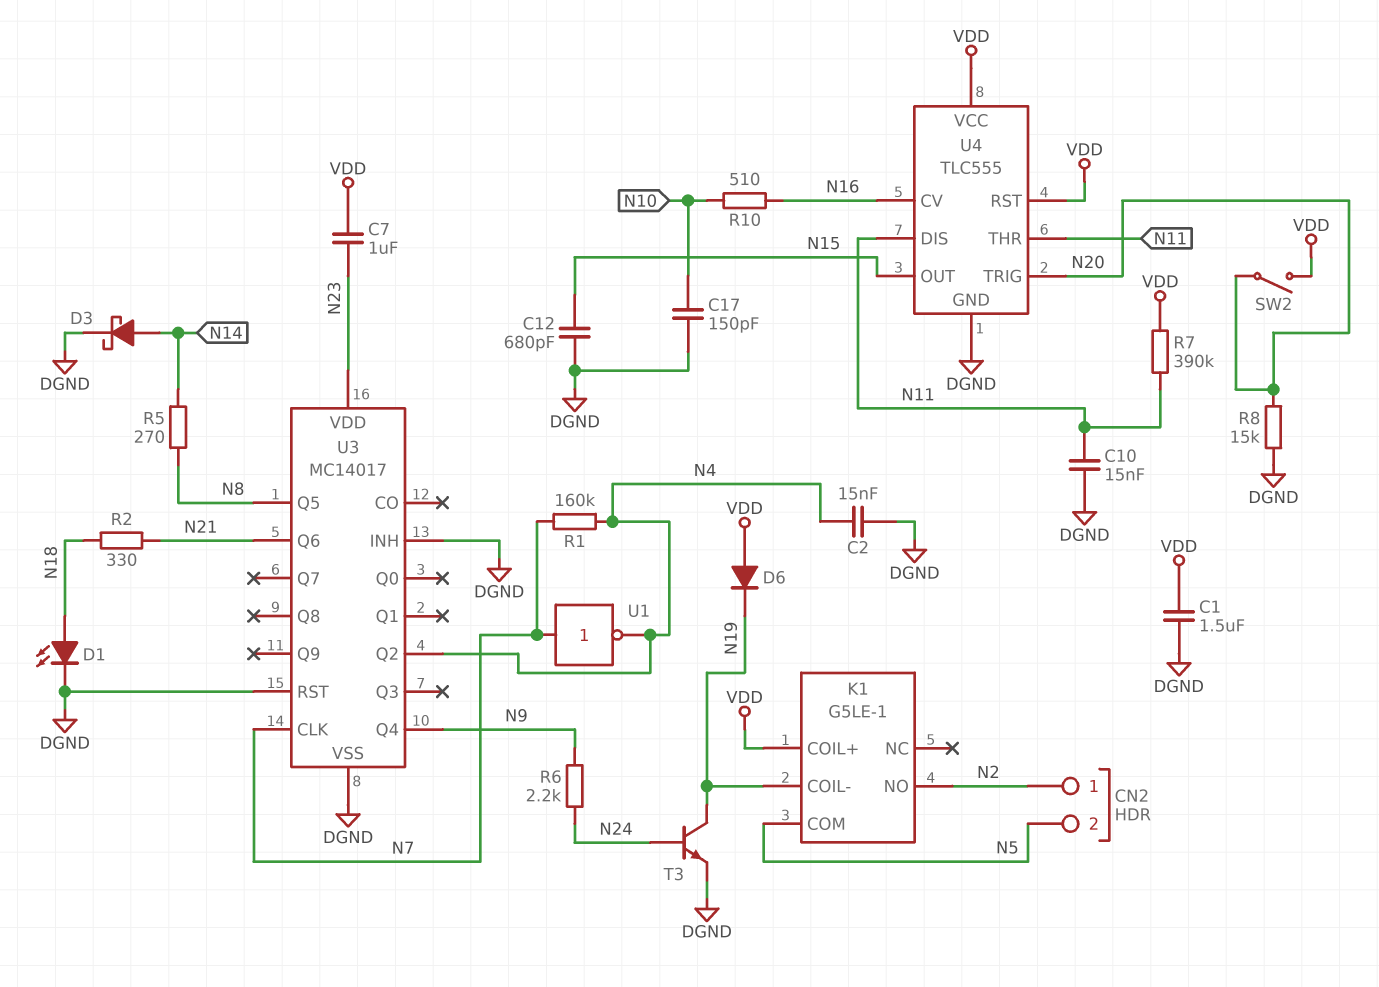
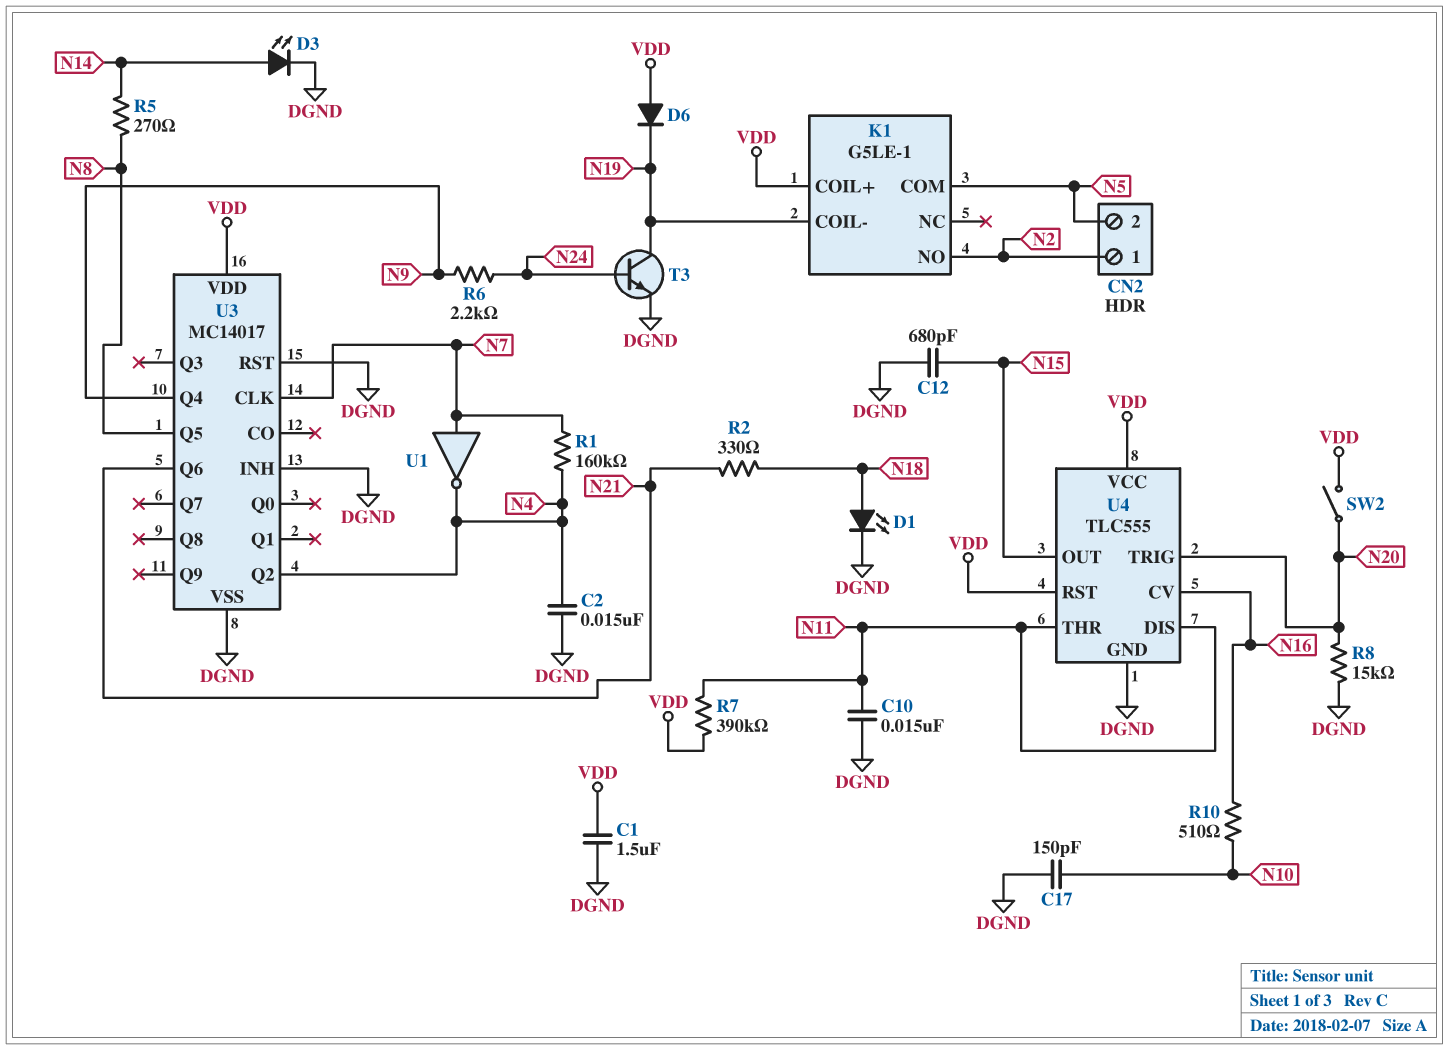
C7: 1uF (N23, VDD) -> none
D3: schottky (A N14, K DGND) -> LED (A N14, K DGND)
U3 pin VDD: N23 -> VDD

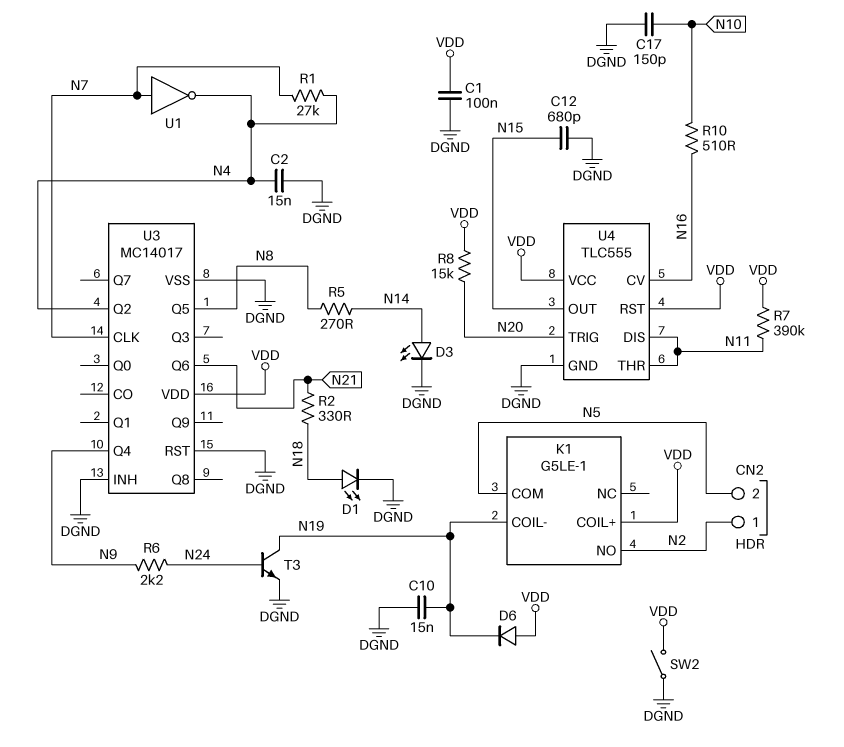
C1: 1.5uF (DGND, VDD) -> 100nF (DGND, VDD)
C10: 15nF (DGND, N11) -> 15nF (DGND, N19)
R1: 160k (N4, N7) -> 27k (N4, N7)
R8: 15k (DGND, N20) -> 15k (N20, VDD)
SW2: switch (N20, VDD) -> switch (DGND, VDD)

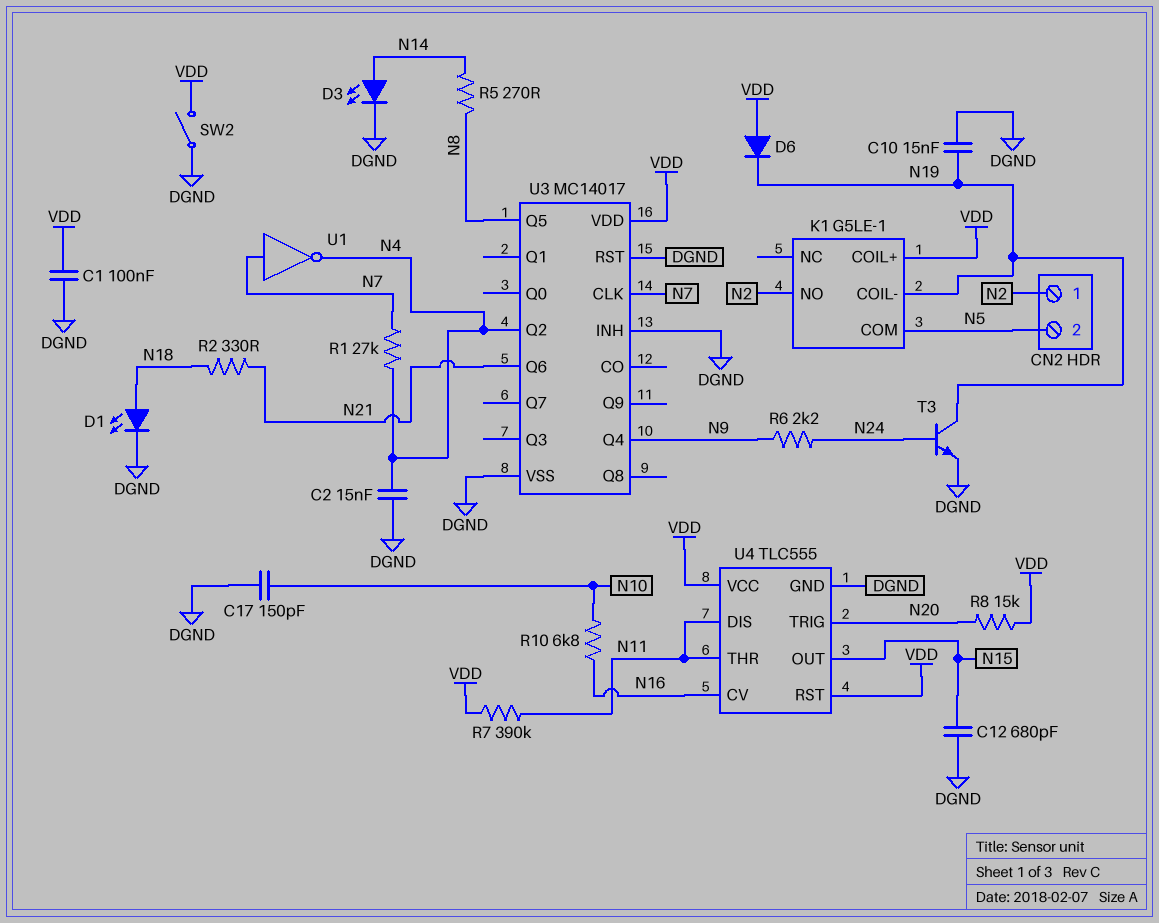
R10: 510 (N10, N16) -> 6.8k (N10, N16)

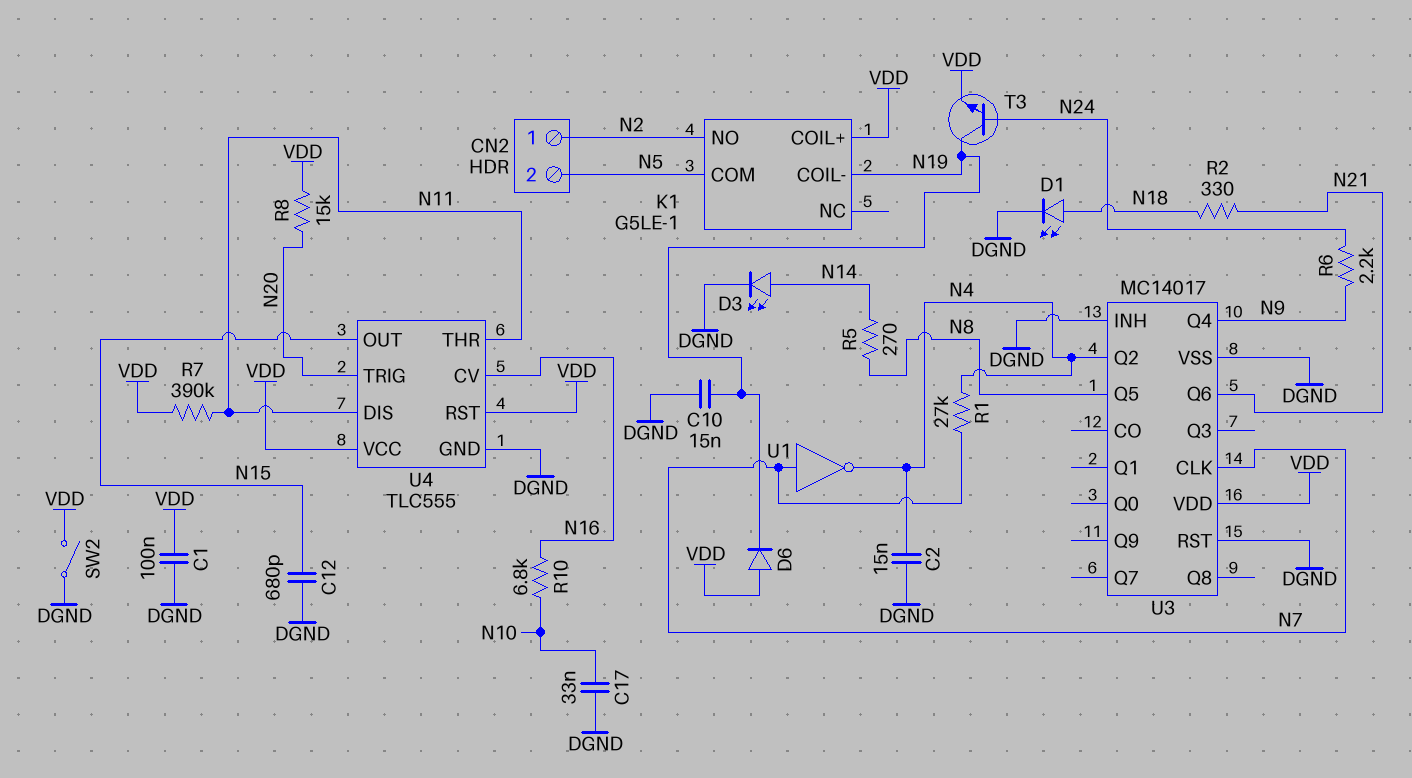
C17: 150pF (DGND, N10) -> 33nF (DGND, N10)
T3: NPN (B N24, C N19, E DGND) -> NPN (B N24, C N19, E VDD)

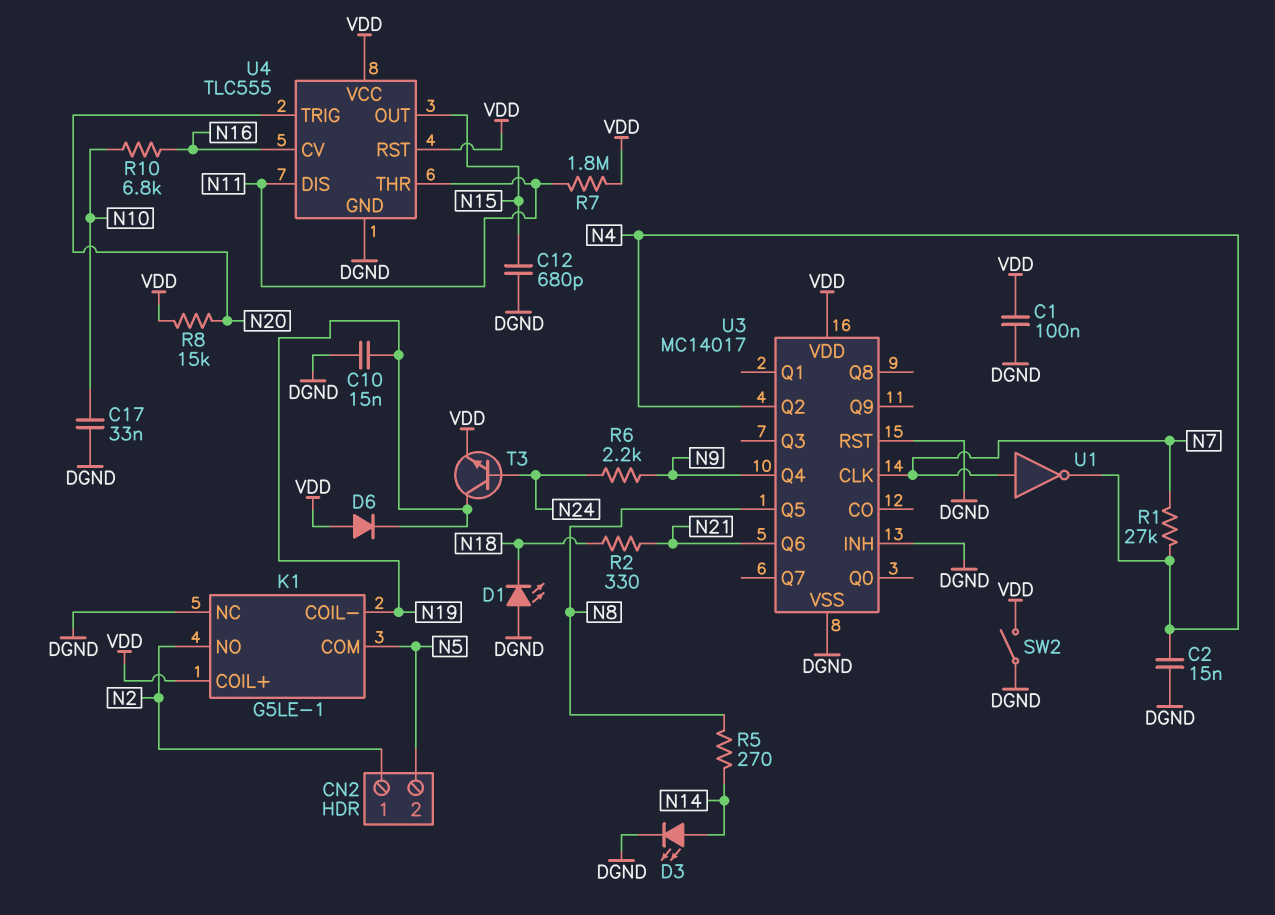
D1: LED (A N18, K DGND) -> LED (A DGND, K N18)
K1 pin NC: none -> DGND
R7: 390k (N11, VDD) -> 1.8M (N11, VDD)

